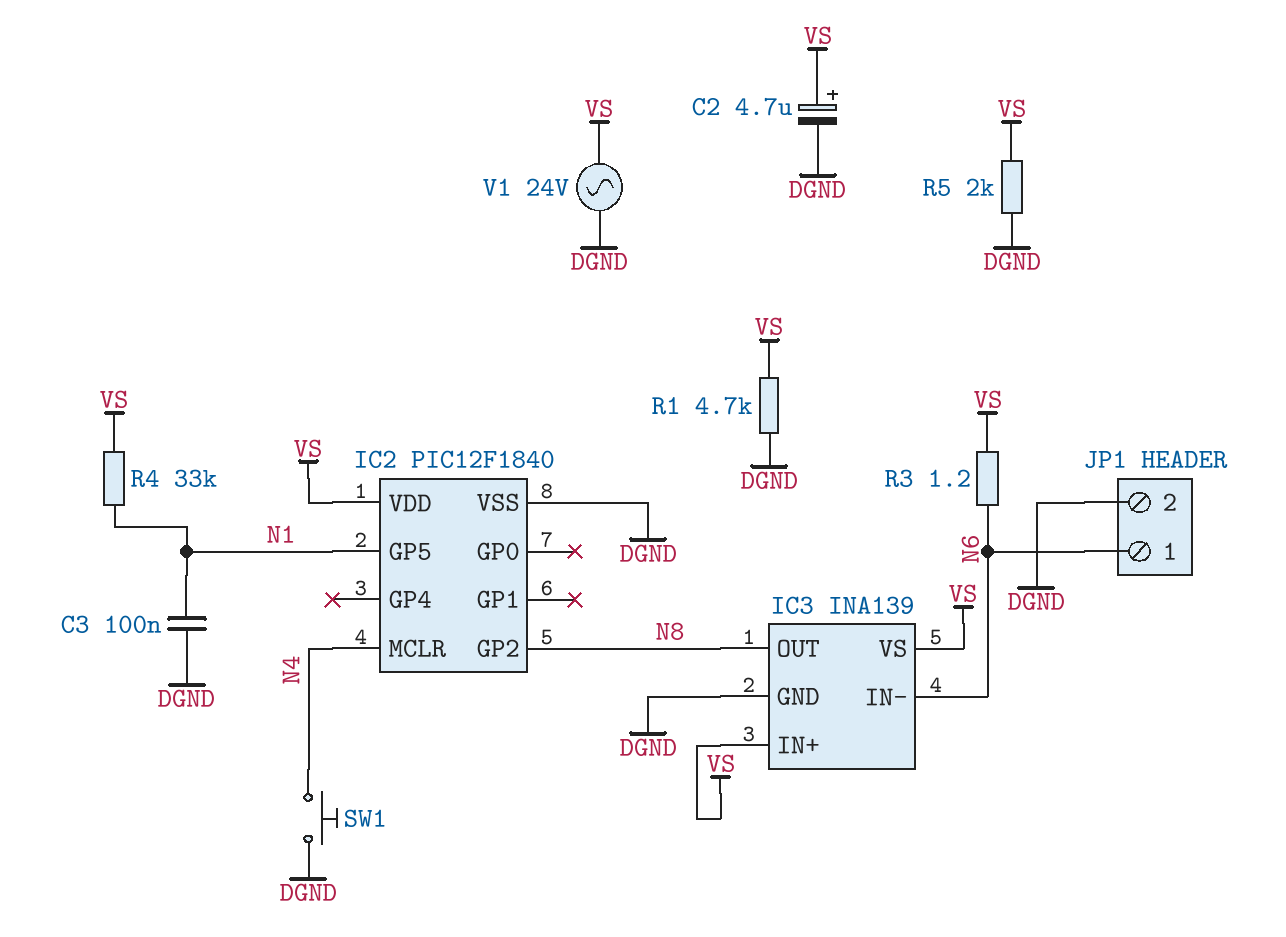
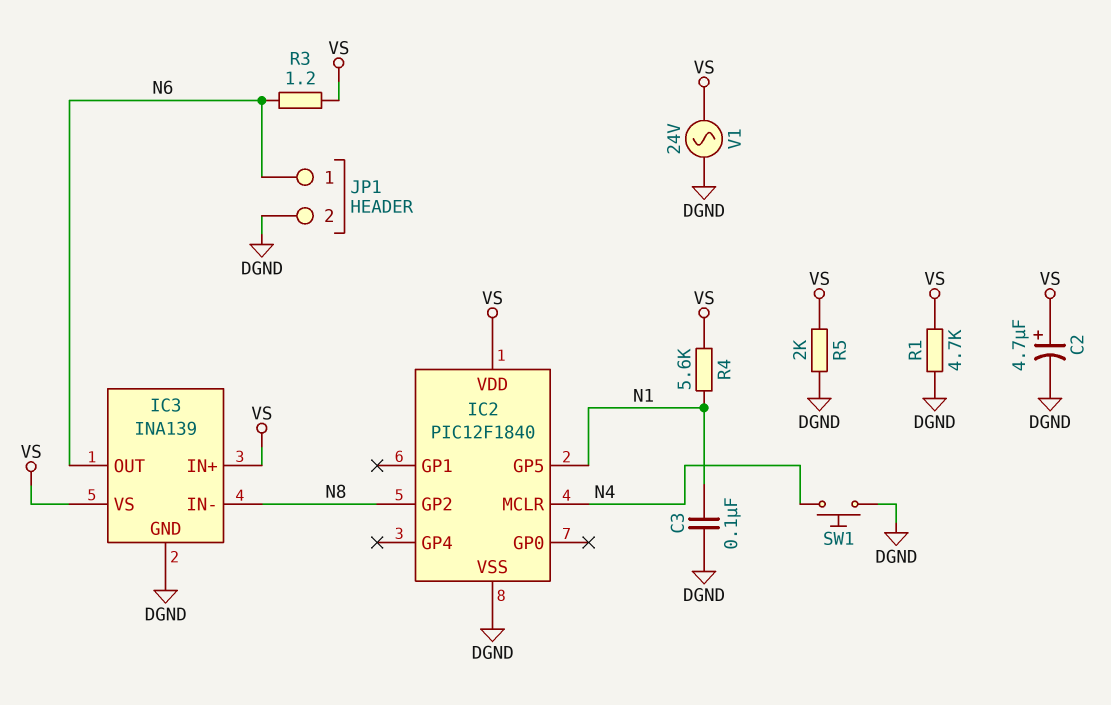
IC3 pin IN-: N6 -> N8
IC3 pin OUT: N8 -> N6
R4: 33k (N1, VS) -> 5.6k (N1, VS)

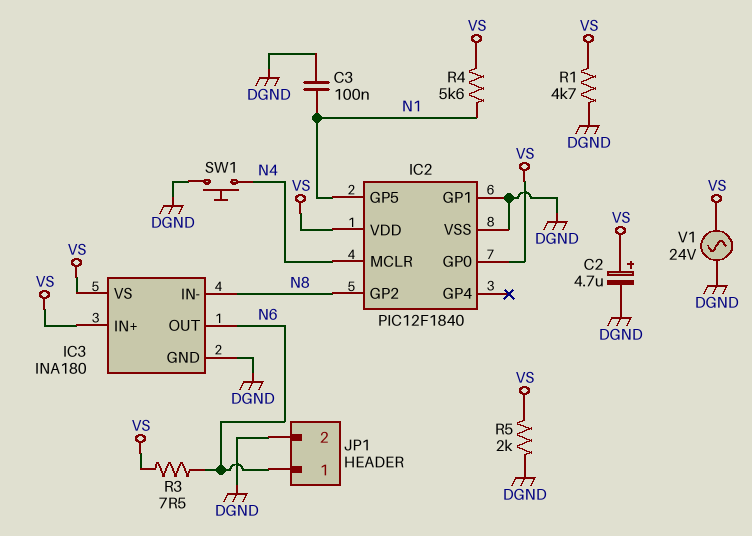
IC2 pin GP0: none -> VS
IC2 pin GP1: none -> DGND
IC3: INA139 -> INA180
R3: 1.2 (N6, VS) -> 7.5 (N6, VS)

